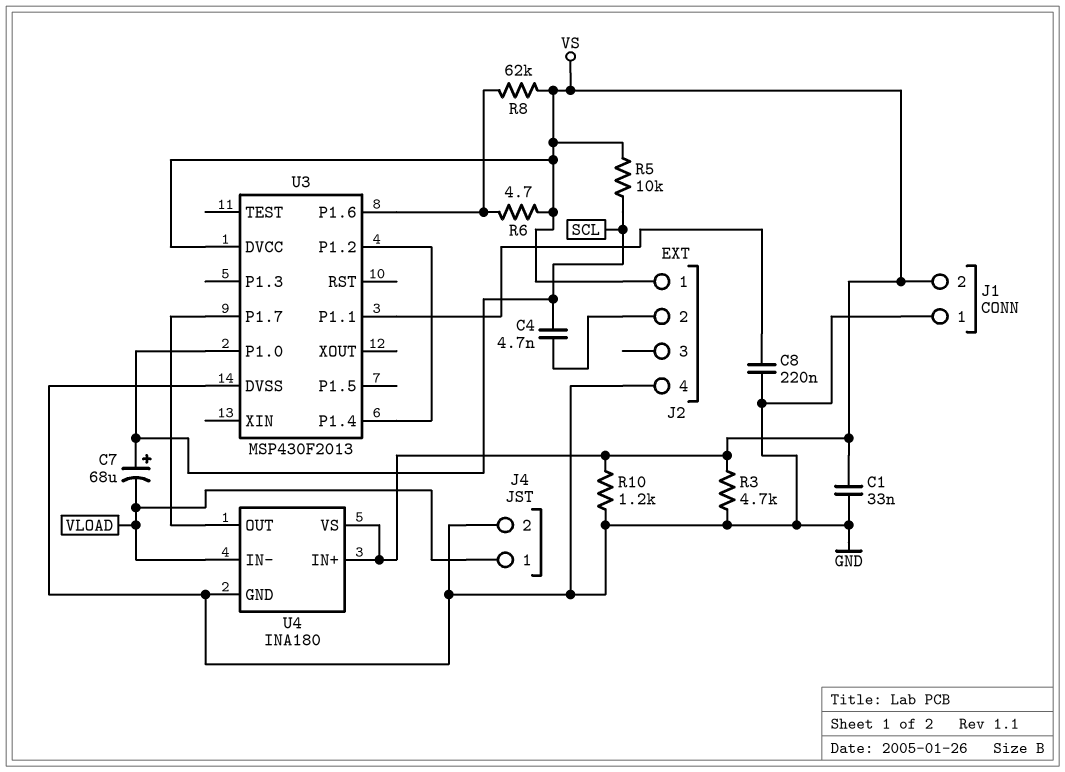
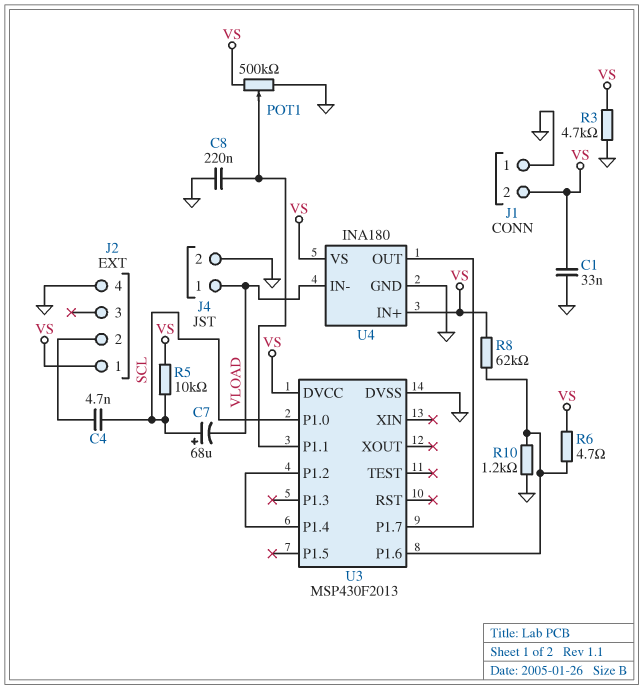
POT1: none -> 500k (GND, VS, wiper U3/P1.1)
R10: 1.2k (GND, VS) -> 1.2k (GND, U3/P1.6)

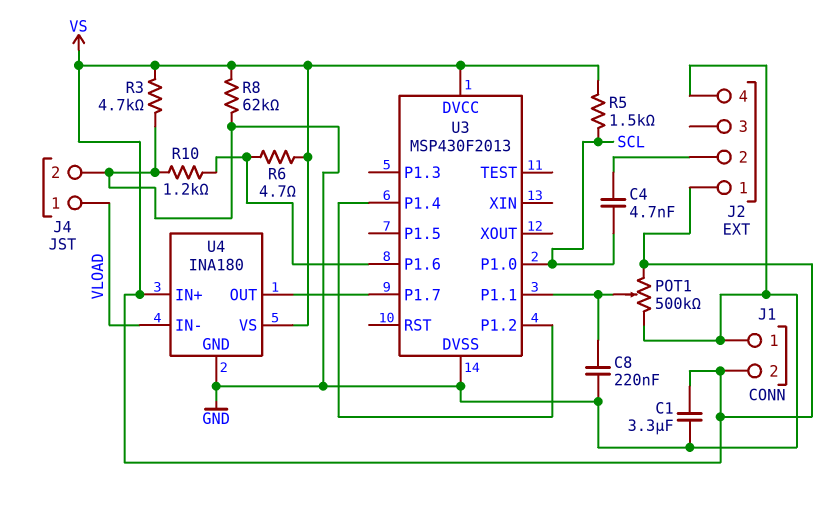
C1: 33nF (GND, VS) -> 3.3uF (GND, VS)
C7: 68uF (plus SCL, minus VLOAD) -> none
R5: 10k (SCL, VS) -> 1.5k (SCL, VS)
R8: 62k (U3/P1.6, VS) -> 62k (GND, VS)

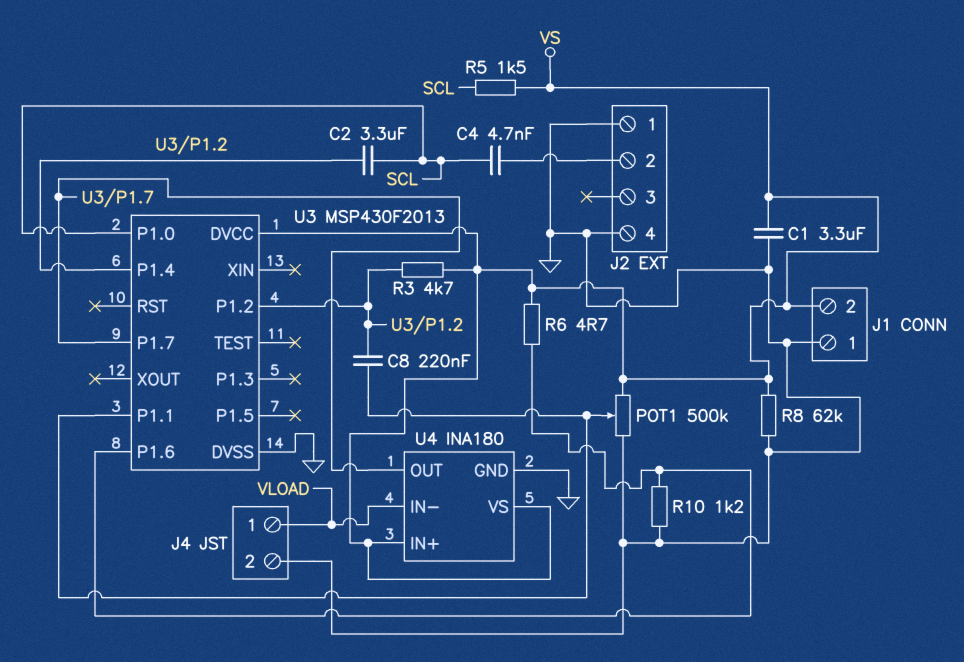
C2: none -> 3.3uF (SCL, U3/P1.2)
C8: 220nF (GND, U3/P1.1) -> 220nF (U3/P1.1, U3/P1.2)
J2 pin 1: VS -> GND
R3: 4.7k (GND, VS) -> 4.7k (U3/P1.2, VS)

